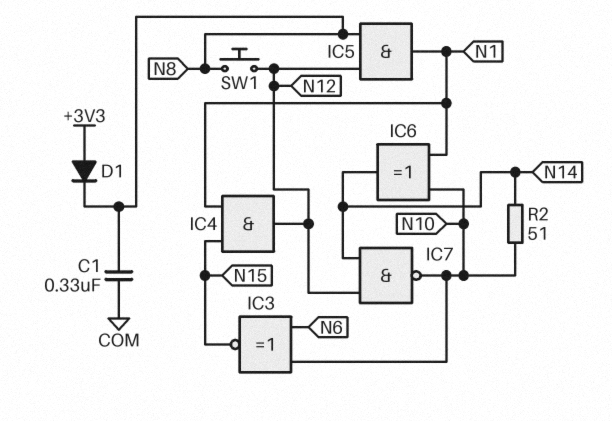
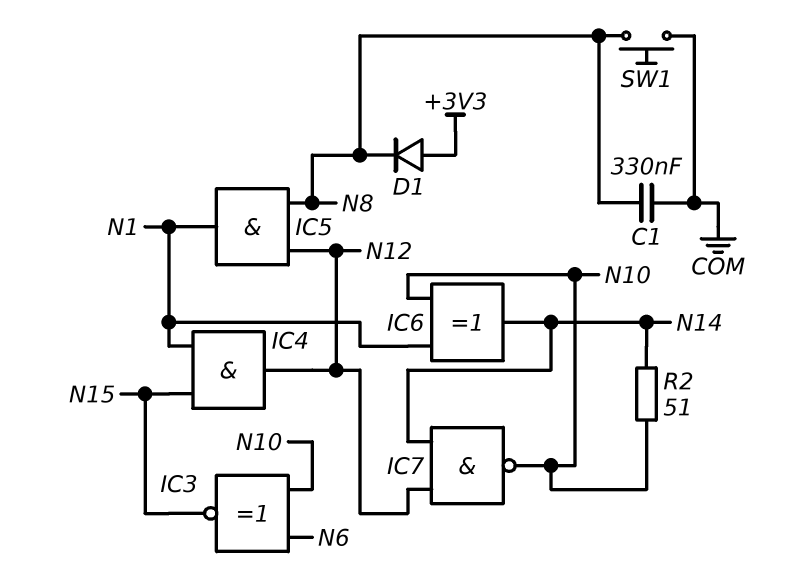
SW1: button (N8, N12) -> button (COM, N8)

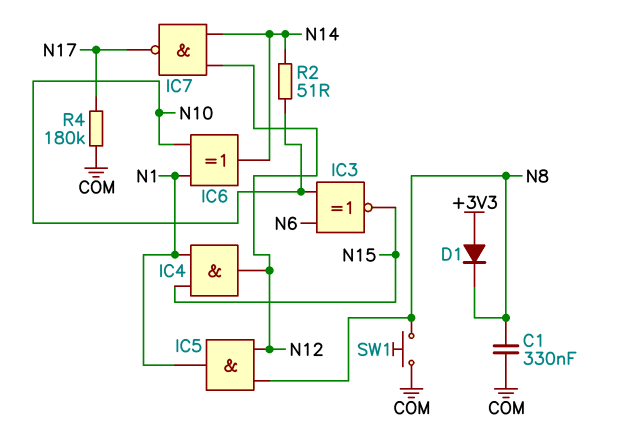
IC7: NAND (in N12, in N14, out N10) -> NAND (in N12, in N14, out N17)
R4: none -> 180k (COM, N17)

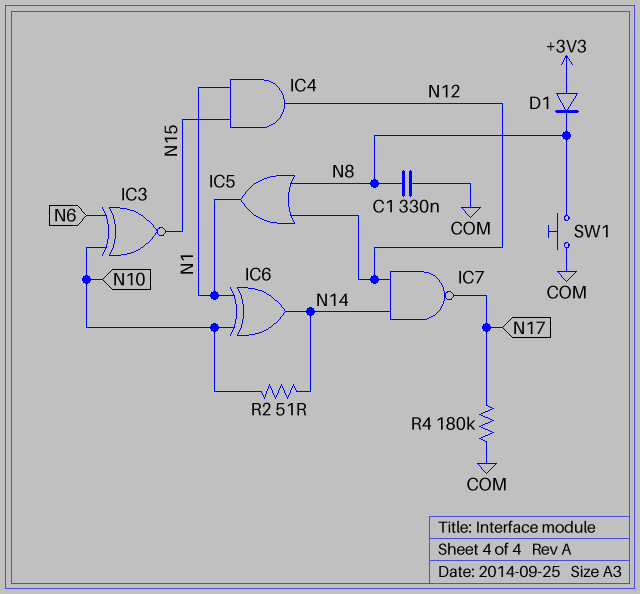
IC5: AND (in N8, in N12, out N1) -> OR (in N8, in N12, out N1)

